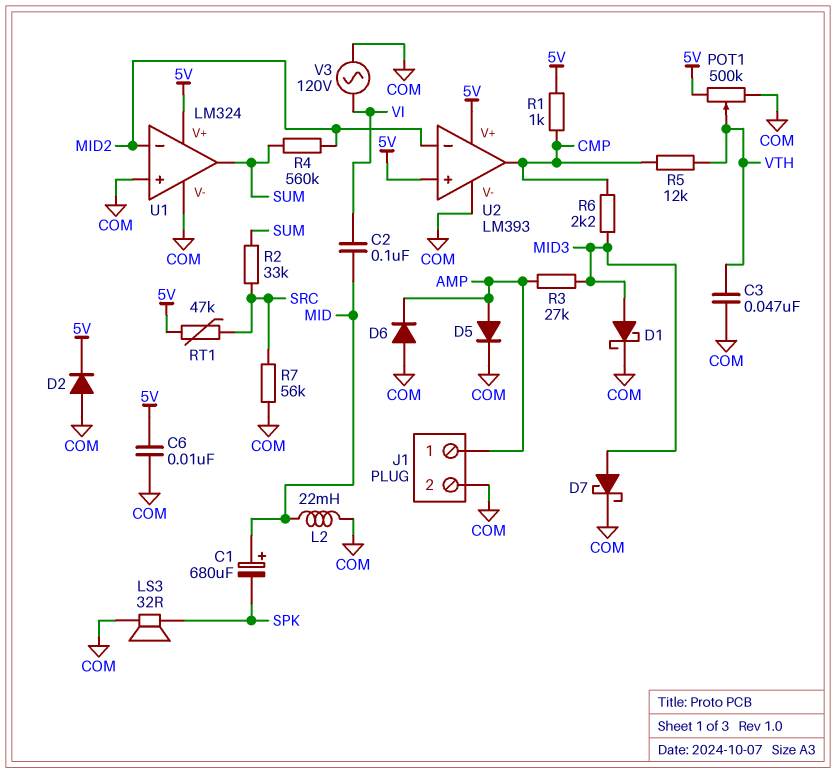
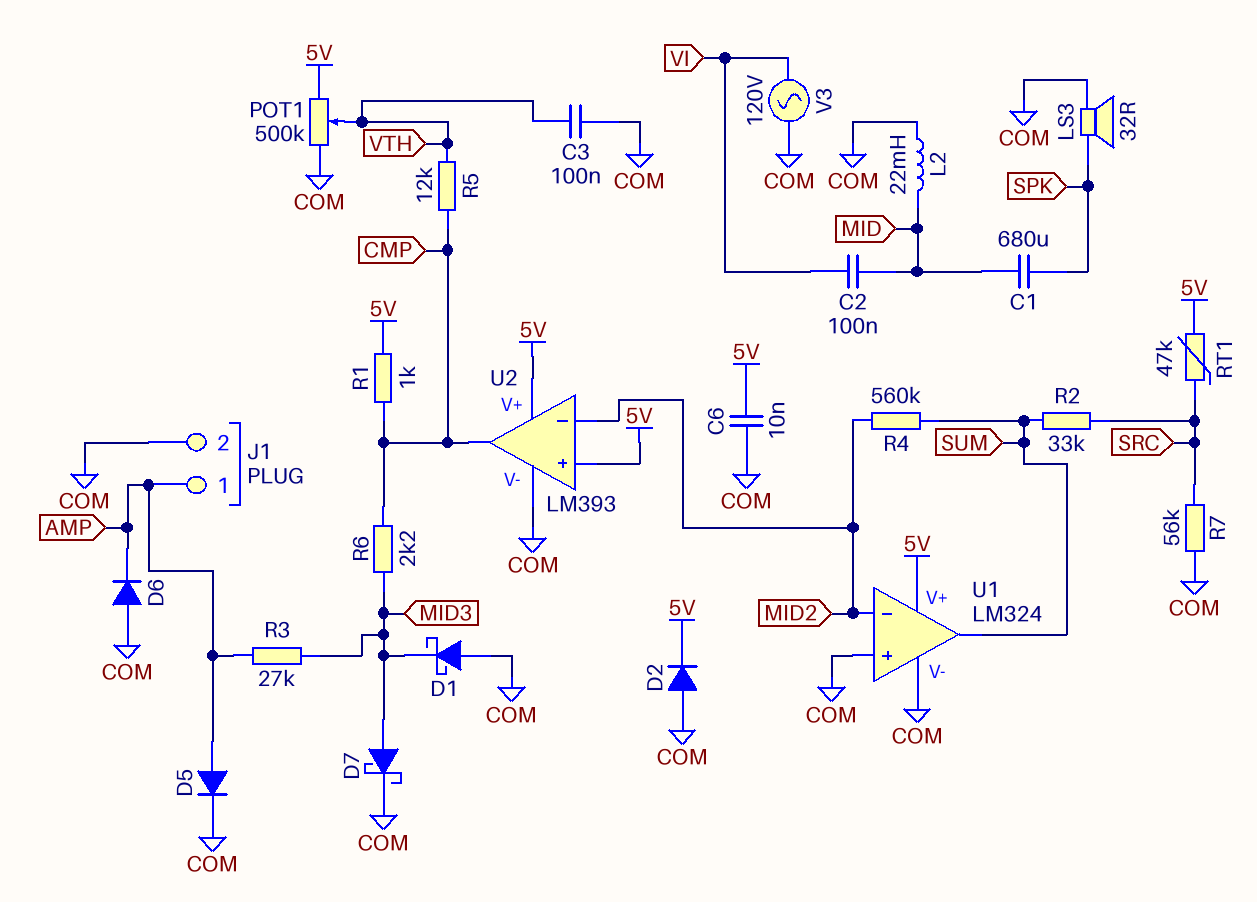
C1: 680uF (plus MID, minus SPK) -> 680uF (MID, SPK)
C3: 47nF (COM, VTH) -> 100nF (COM, VTH)
D1: schottky (A MID3, K COM) -> schottky (A COM, K MID3)

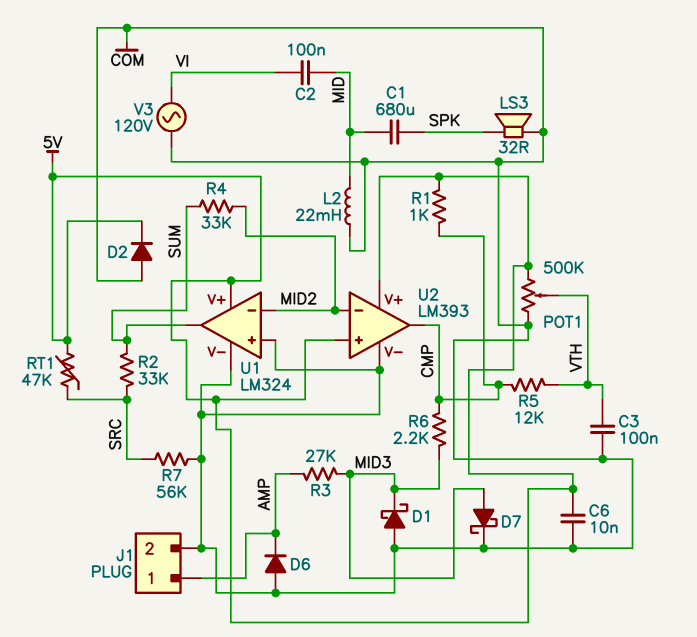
D5: diode (A AMP, K COM) -> none
R4: 560k (MID2, SUM) -> 33k (MID2, SUM)

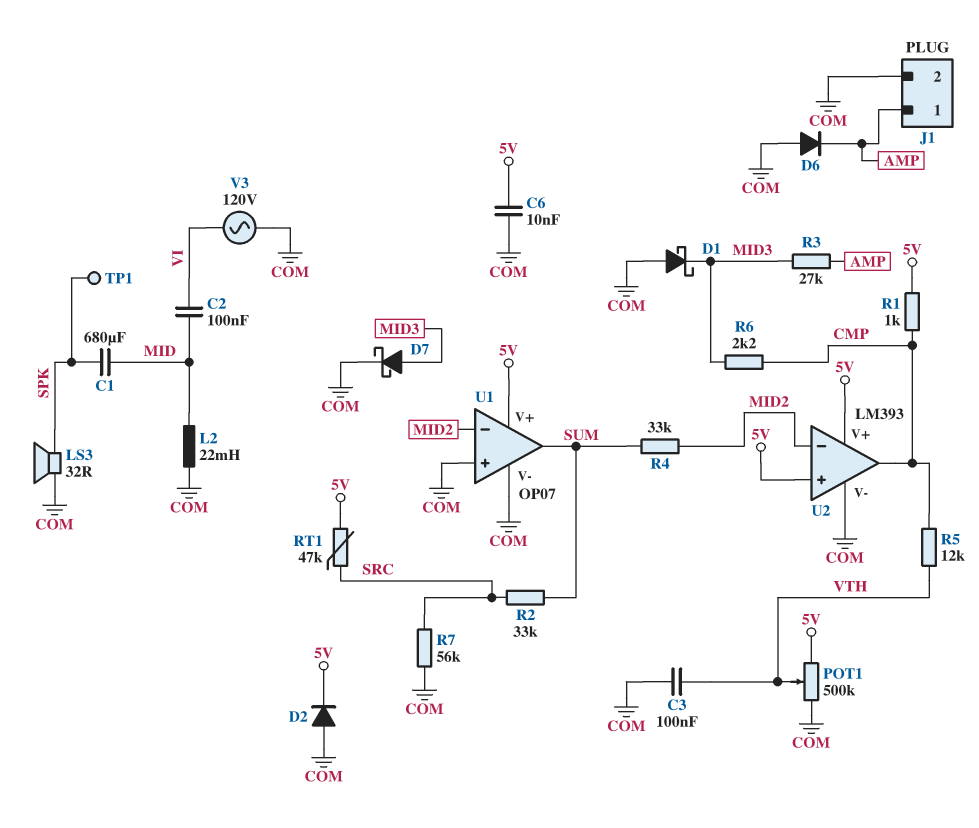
TP1: none -> test point (SPK)
U1: LM324 -> OP07

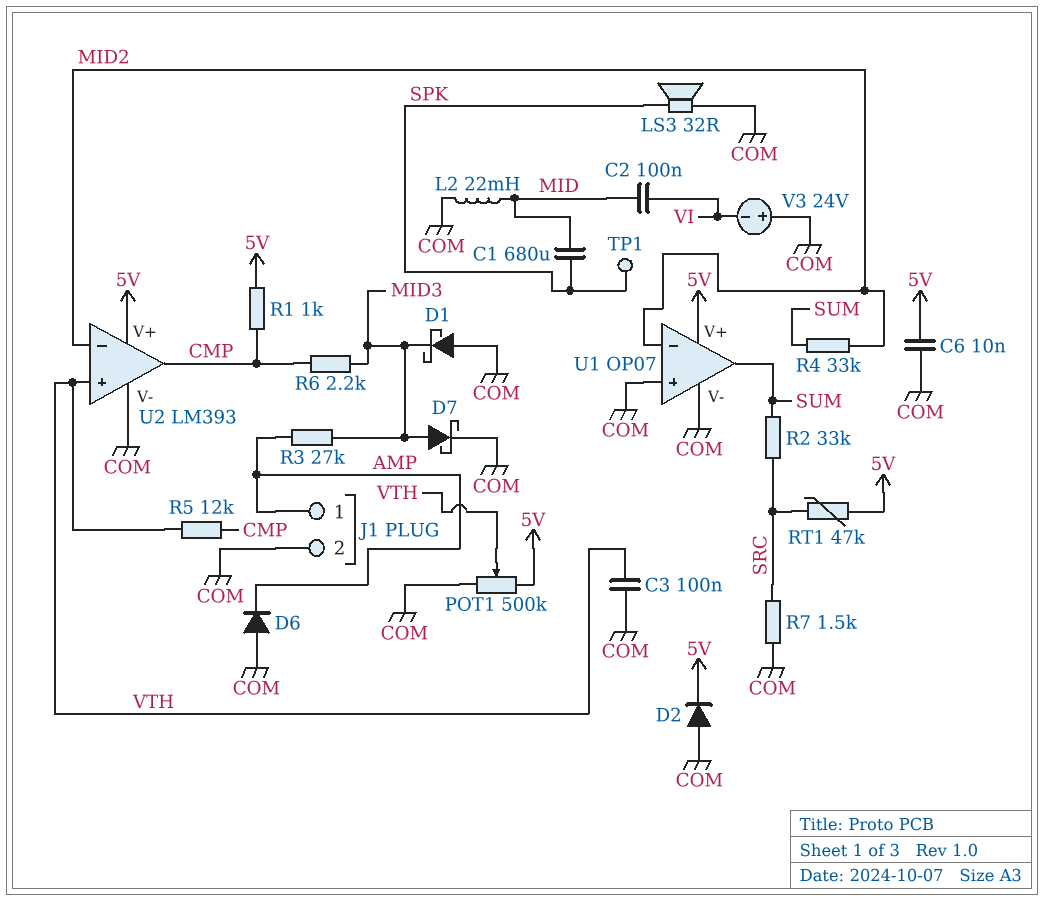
R7: 56k (COM, SRC) -> 1.5k (COM, SRC)
U2 pin in+: 5V -> VTH
V3: AC 120V (COM, VI) -> 24V (plus COM, minus VI)

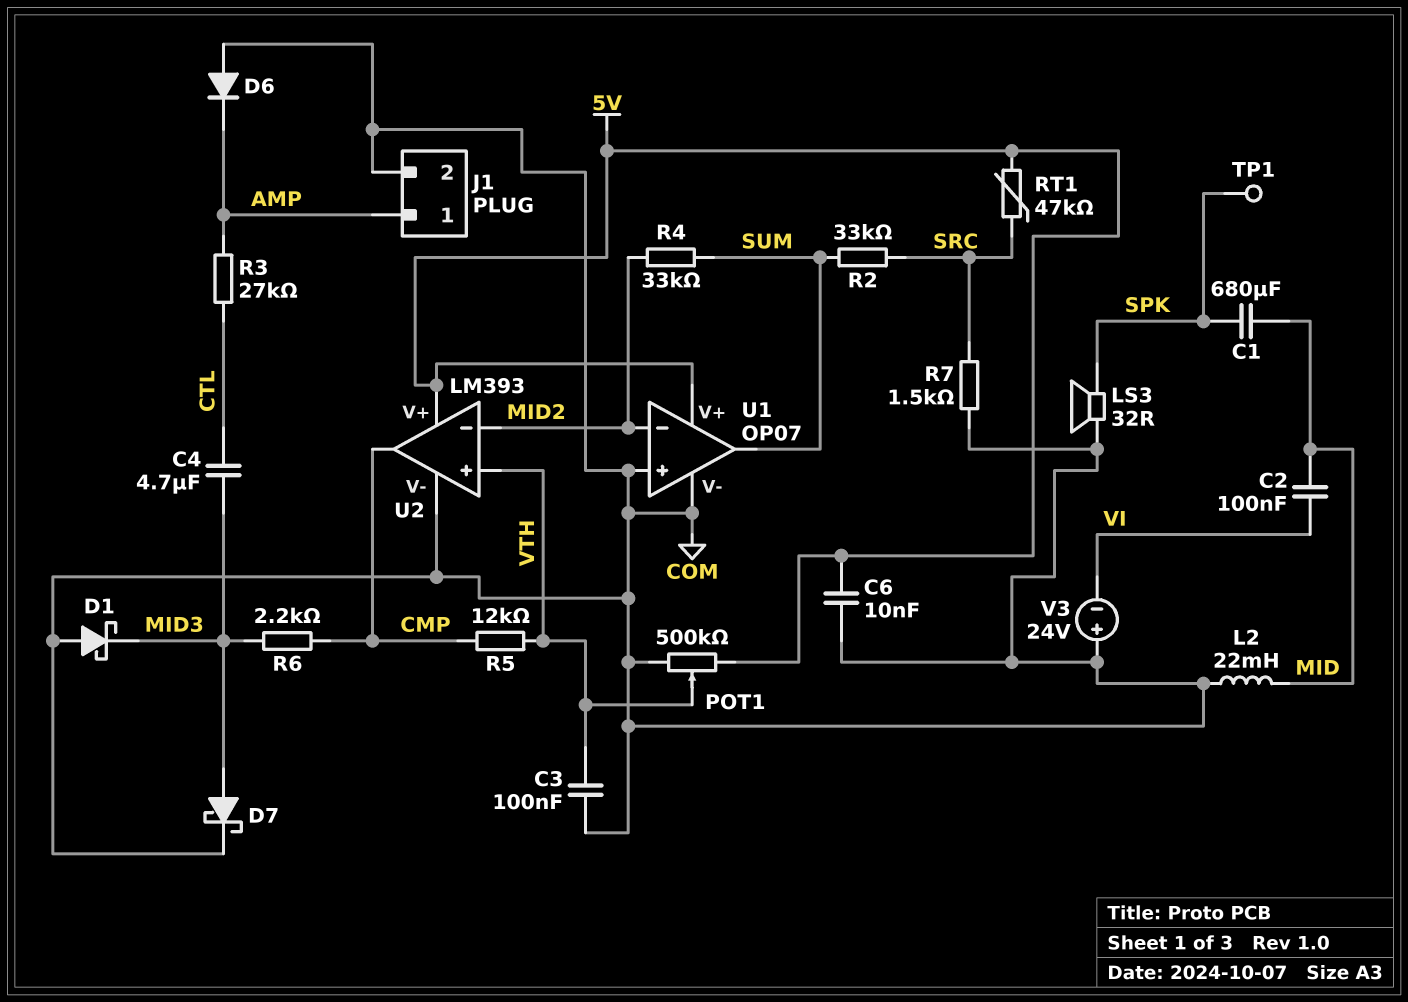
C4: none -> 4.7uF (CTL, MID3)
D2: diode (A COM, K 5V) -> none
R1: 1k (5V, CMP) -> none
R3: 27k (AMP, MID3) -> 27k (AMP, CTL)

